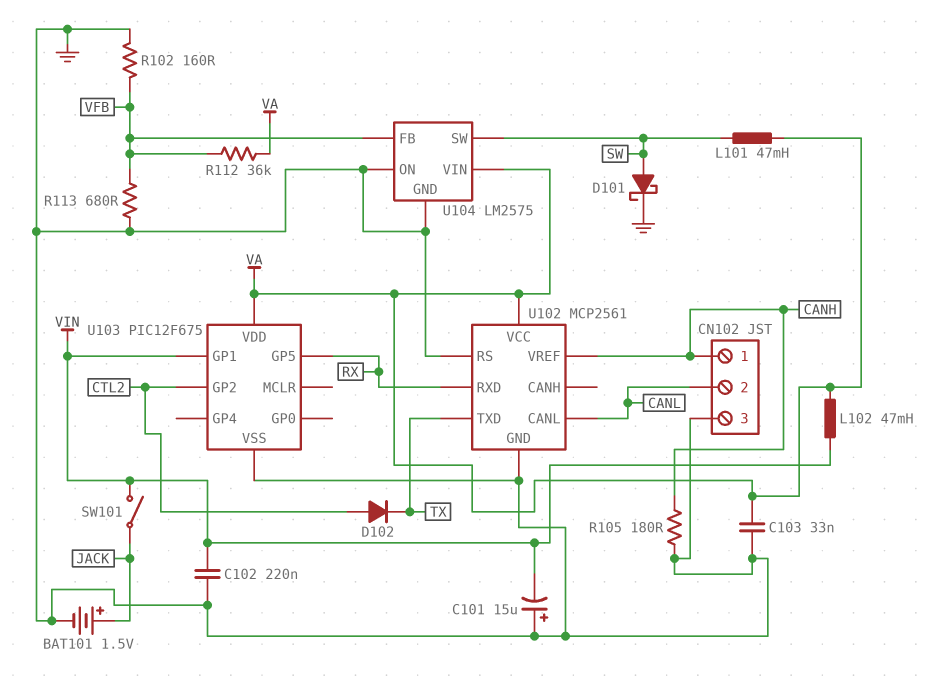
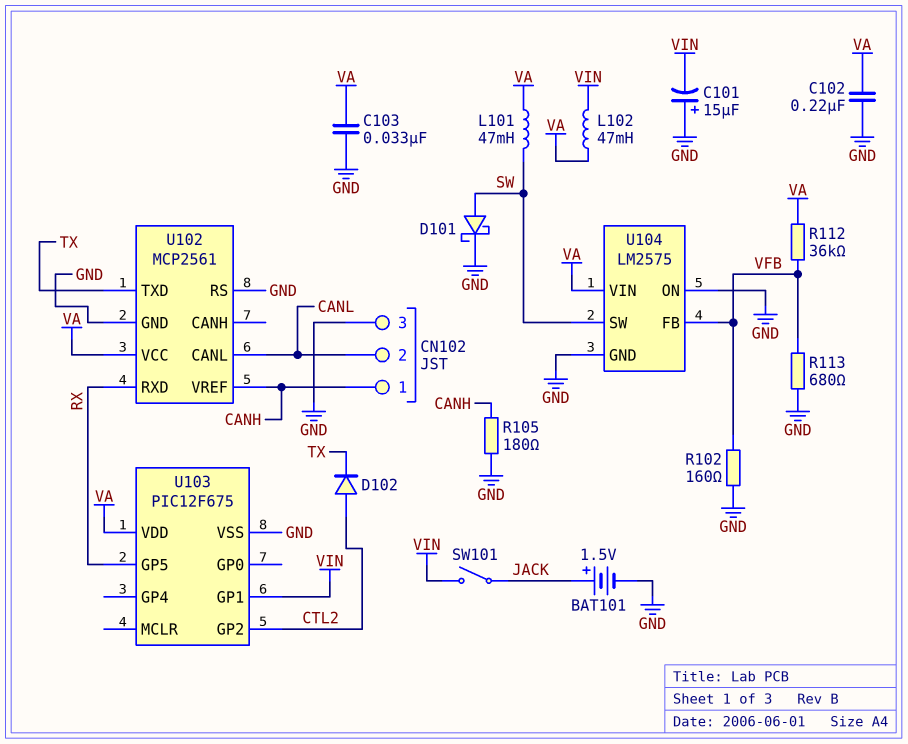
C102: 220nF (GND, VIN) -> 220nF (GND, VA)

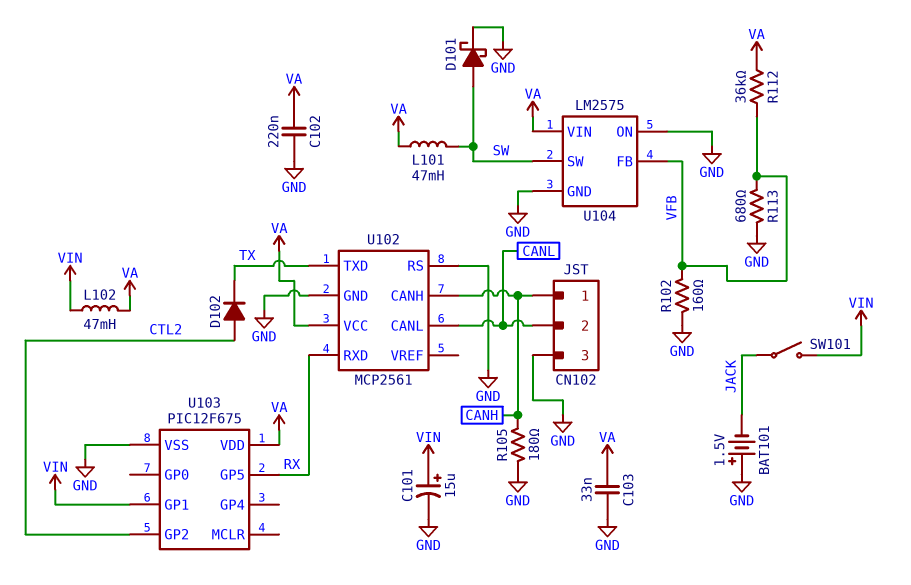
BAT101: 1.5V (plus JACK, minus GND) -> 1.5V (plus GND, minus JACK)
C101: 15uF (plus GND, minus VIN) -> 15uF (plus VIN, minus GND)
U102 pin CANH: none -> CANH
U102 pin VREF: CANH -> none

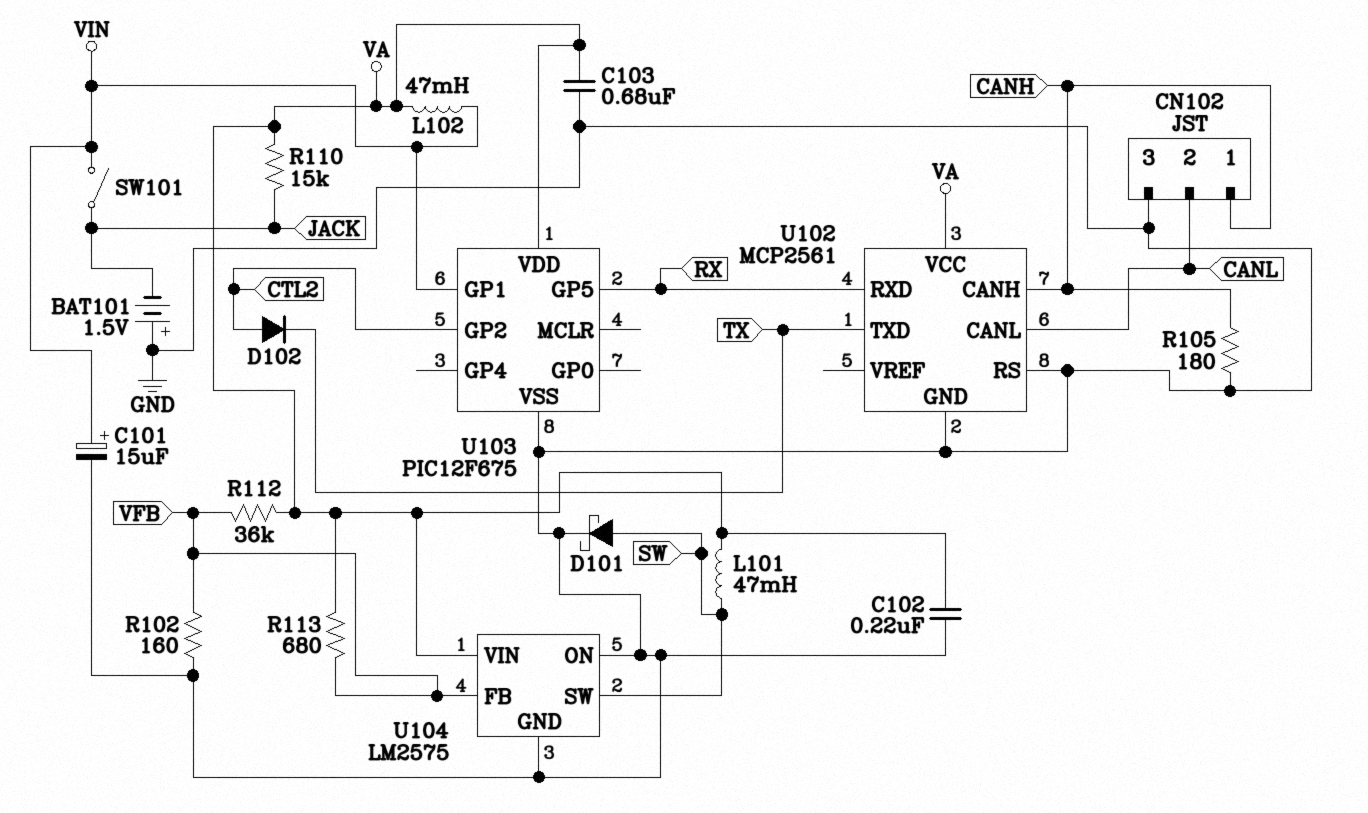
C103: 33nF (GND, VA) -> 680nF (GND, VA)
R110: none -> 15k (JACK, VA)
R113: 680 (GND, VFB) -> 680 (VA, VFB)

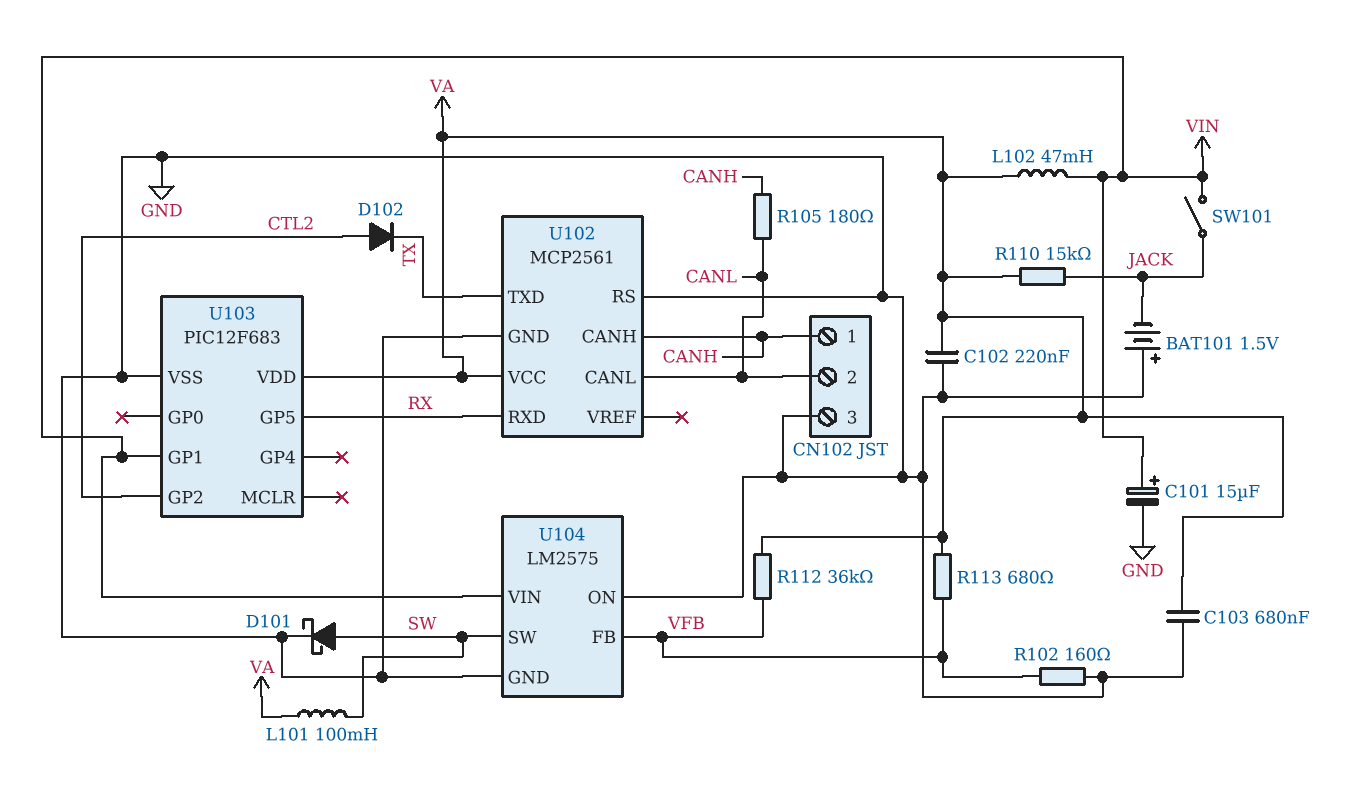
L101: 47mH (SW, VA) -> 100mH (SW, VA)
R105: 180 (CANH, GND) -> 180 (CANH, CANL)
U103: PIC12F675 -> PIC12F683
U104 pin VIN: VA -> VIN

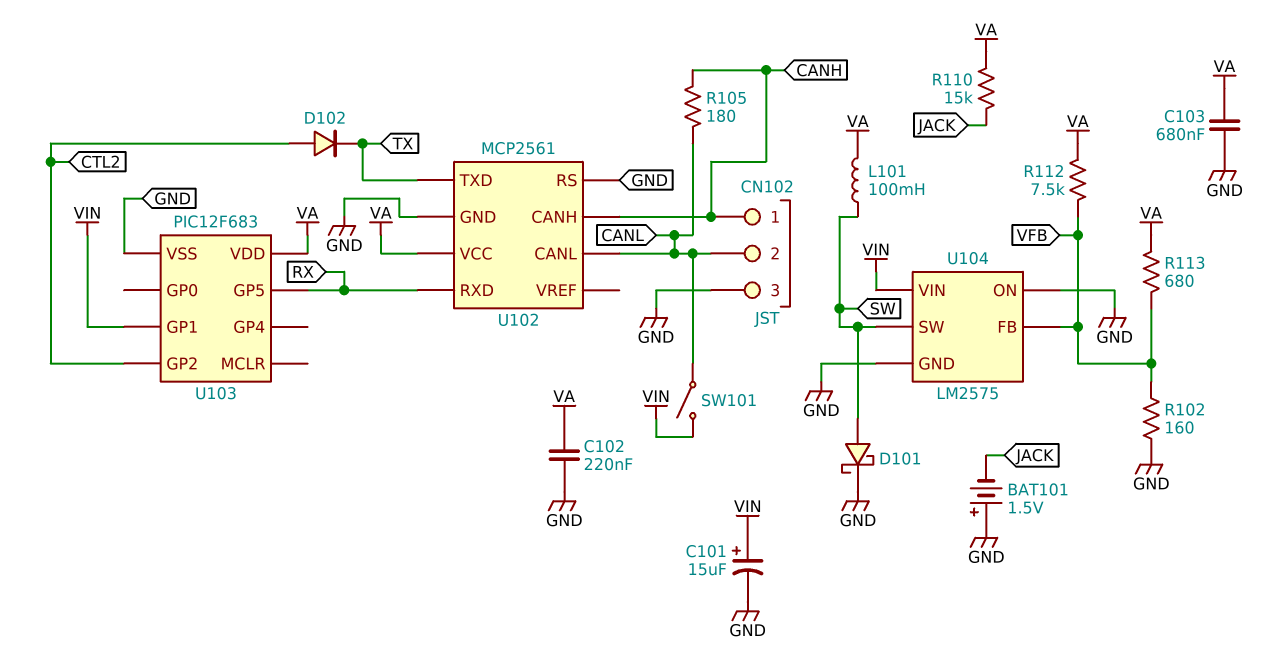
L102: 47mH (VA, VIN) -> none
R112: 36k (VA, VFB) -> 7.5k (VA, VFB)
SW101: switch (JACK, VIN) -> switch (CANL, VIN)

